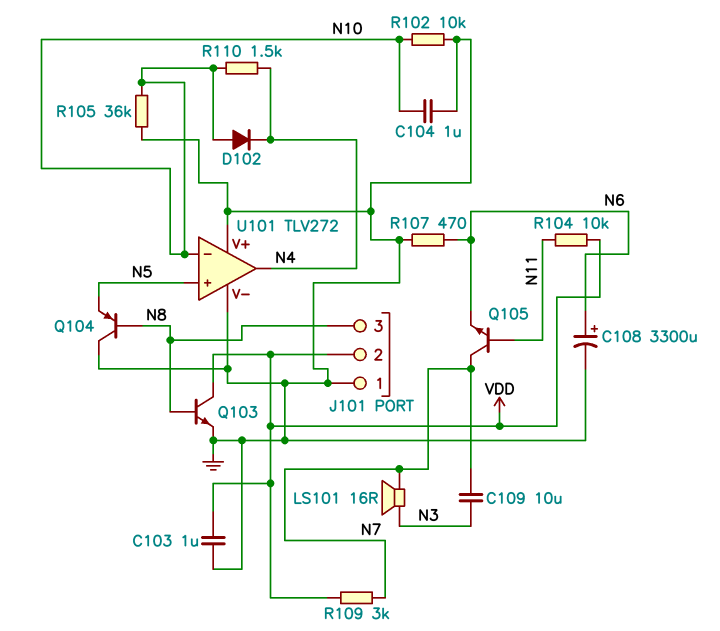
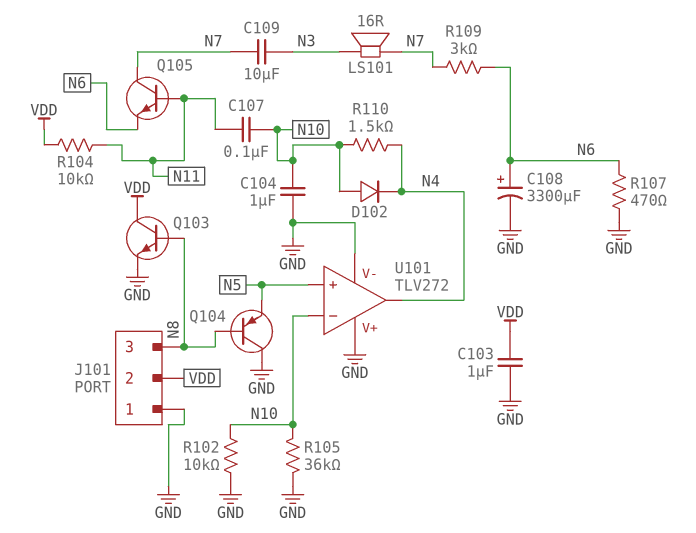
C107: none -> 100nF (N10, N11)
R109: 3k (N7, VDD) -> 3k (N6, N7)

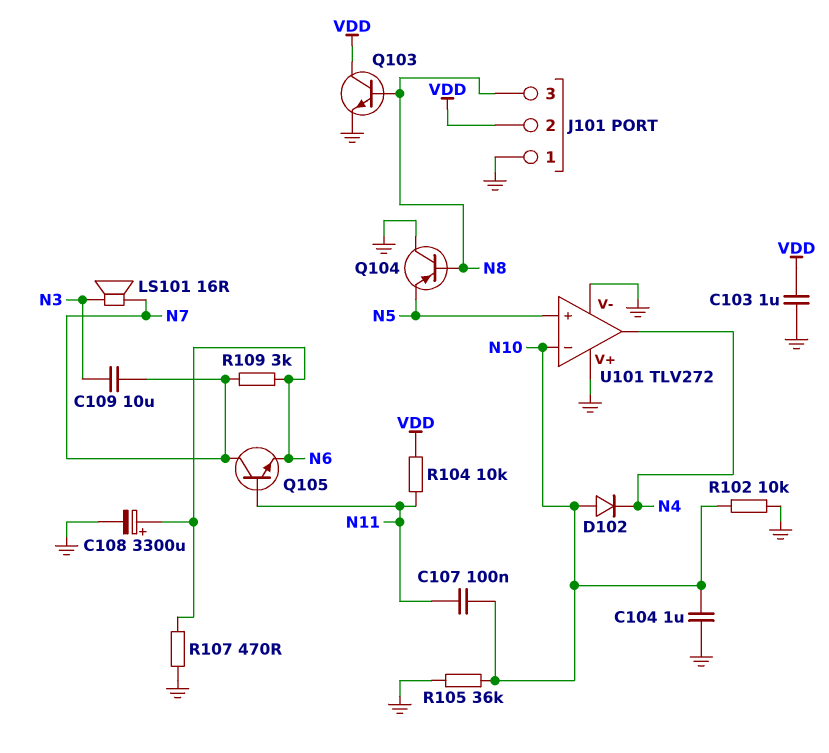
R110: 1.5k (N4, N10) -> none

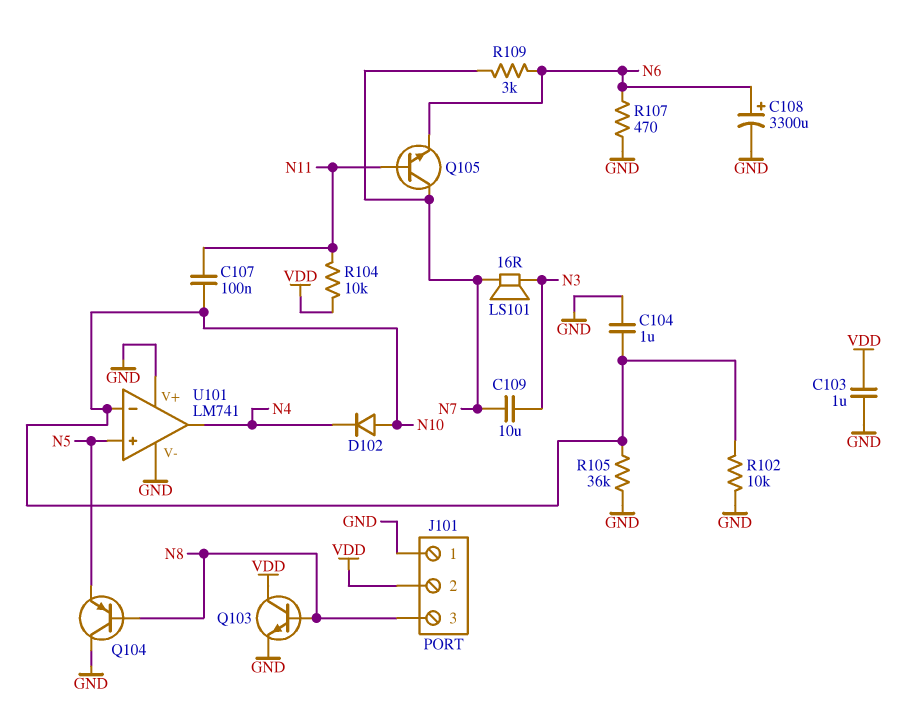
U101: TLV272 -> LM741

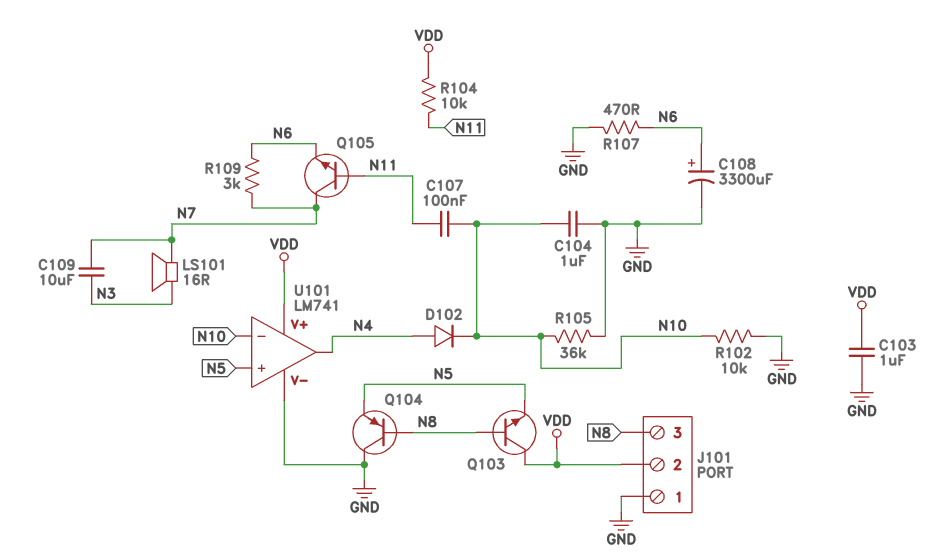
D102: diode (A N10, K N4) -> diode (A N4, K N10)
Q103: NPN (B N8, C VDD, E GND) -> NPN (B N8, C VDD, E N5)
U101 pin V+: GND -> VDD

